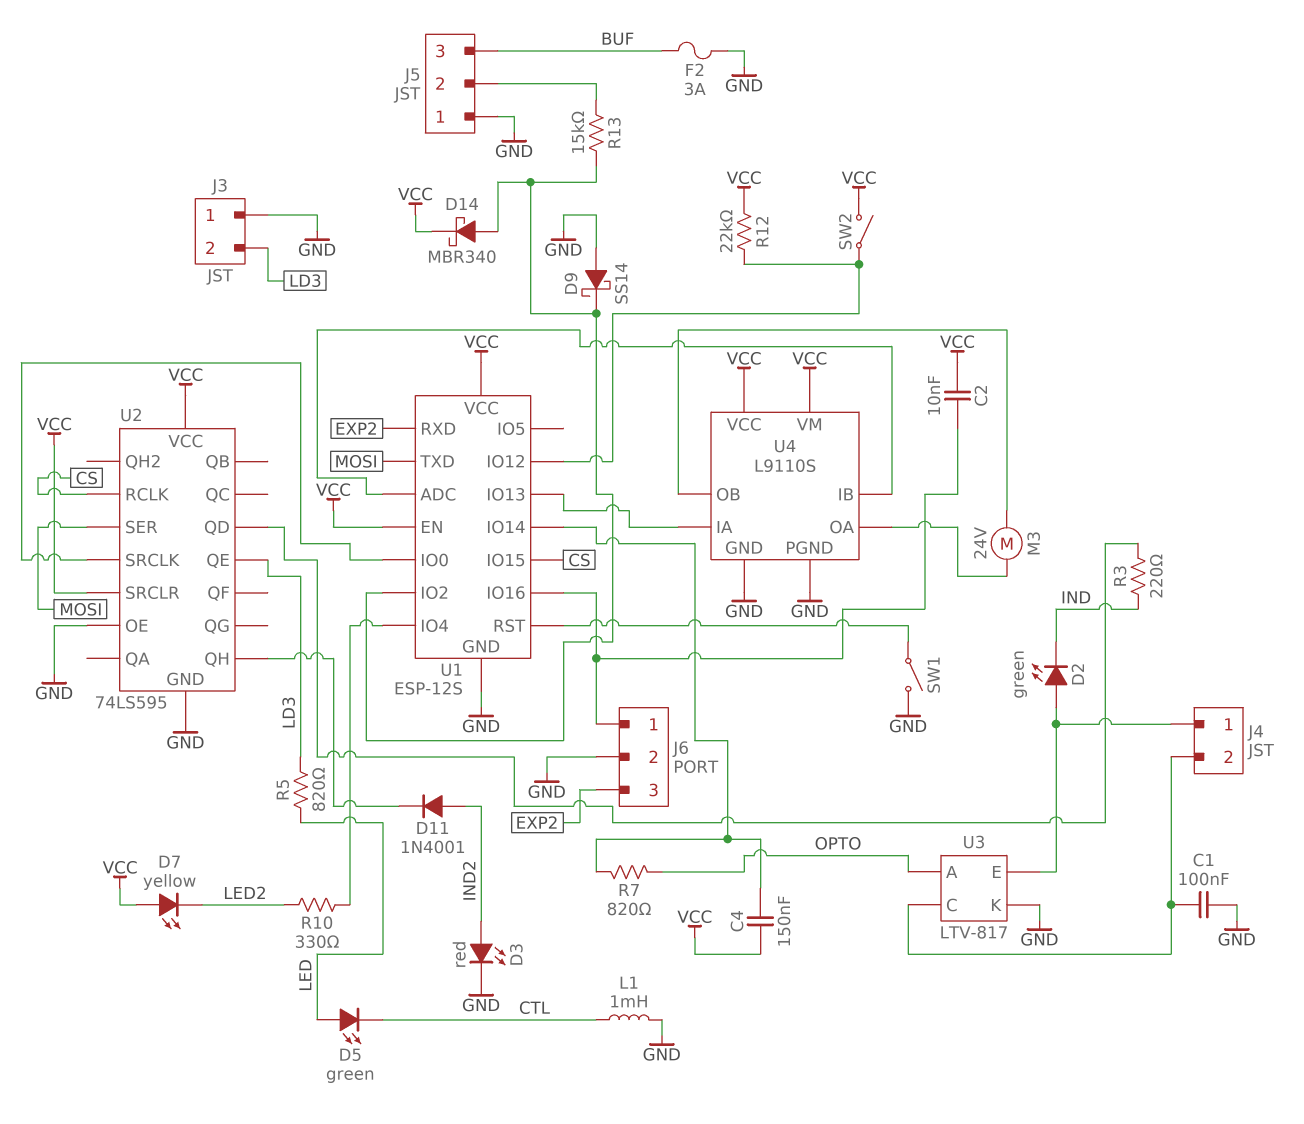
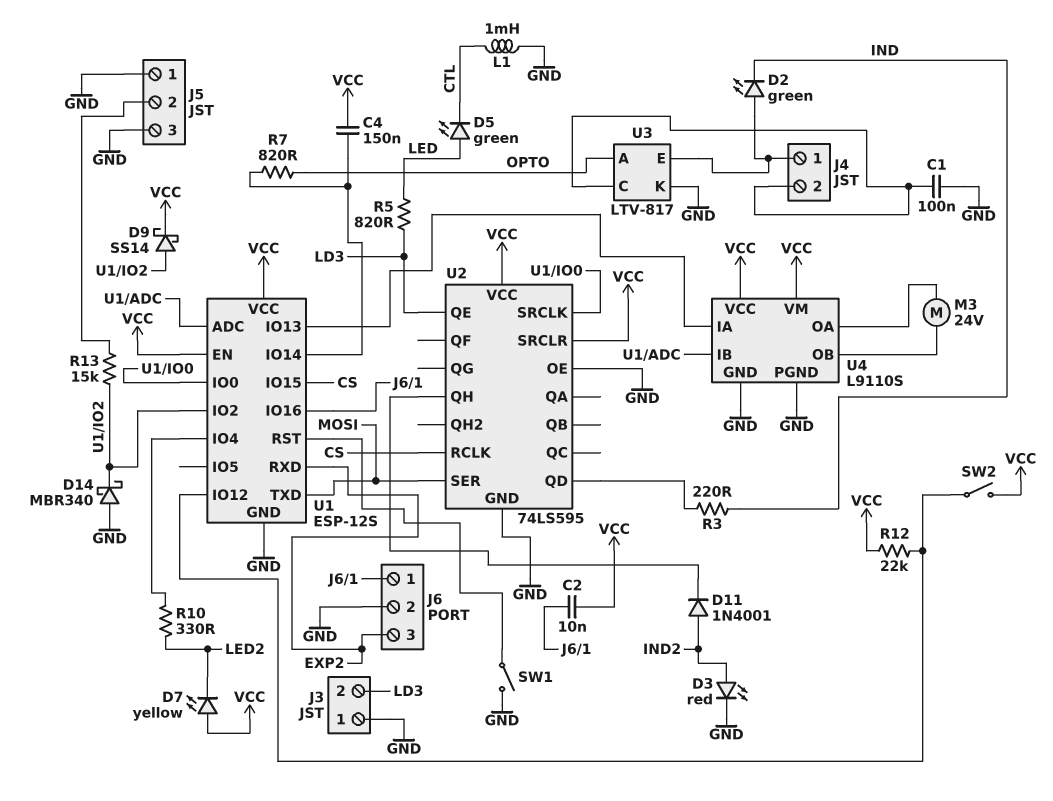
D9: schottky SS14 (A GND, K U1/IO2) -> schottky SS14 (A U1/IO2, K VCC)
D14: schottky MBR340 (A U1/IO2, K VCC) -> schottky MBR340 (A GND, K U1/IO2)
F2: 3A (BUF, GND) -> none
J5 pin 3: BUF -> GND

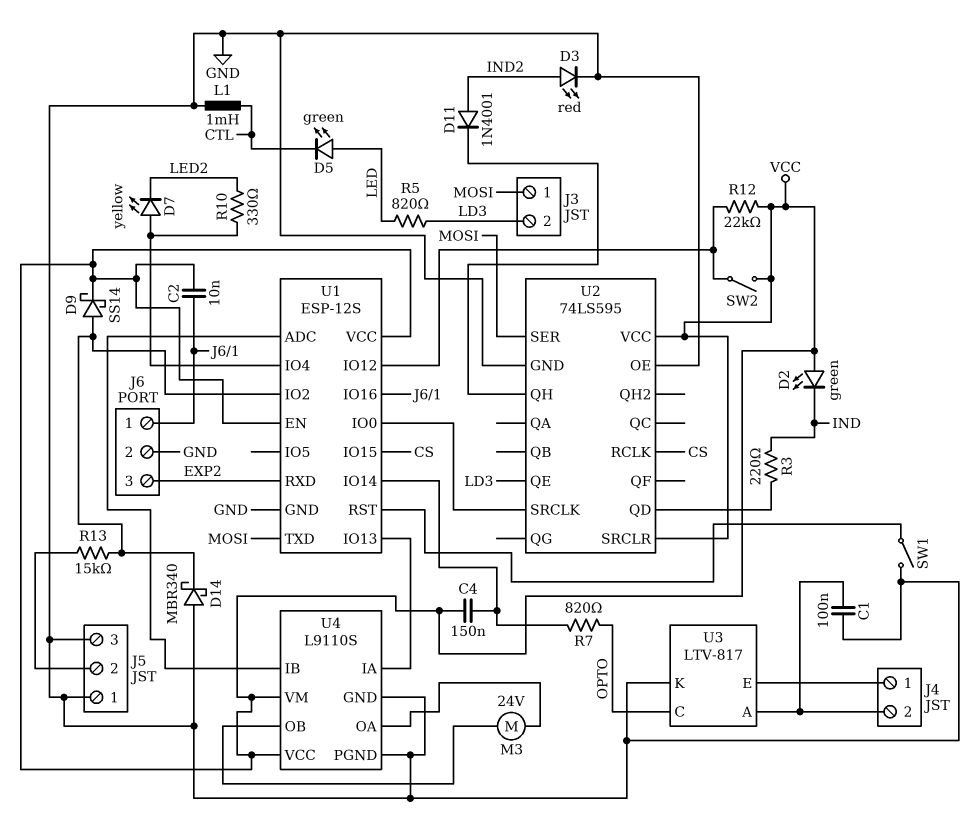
D2: LED green (A J4/1, K IND) -> LED green (A VCC, K IND)
D7: LED yellow (A VCC, K LED2) -> LED yellow (A U1/IO4, K LED2)
J3 pin 1: GND -> MOSI
U3 pin A: OPTO -> J4/2
U3 pin C: J4/2 -> OPTO

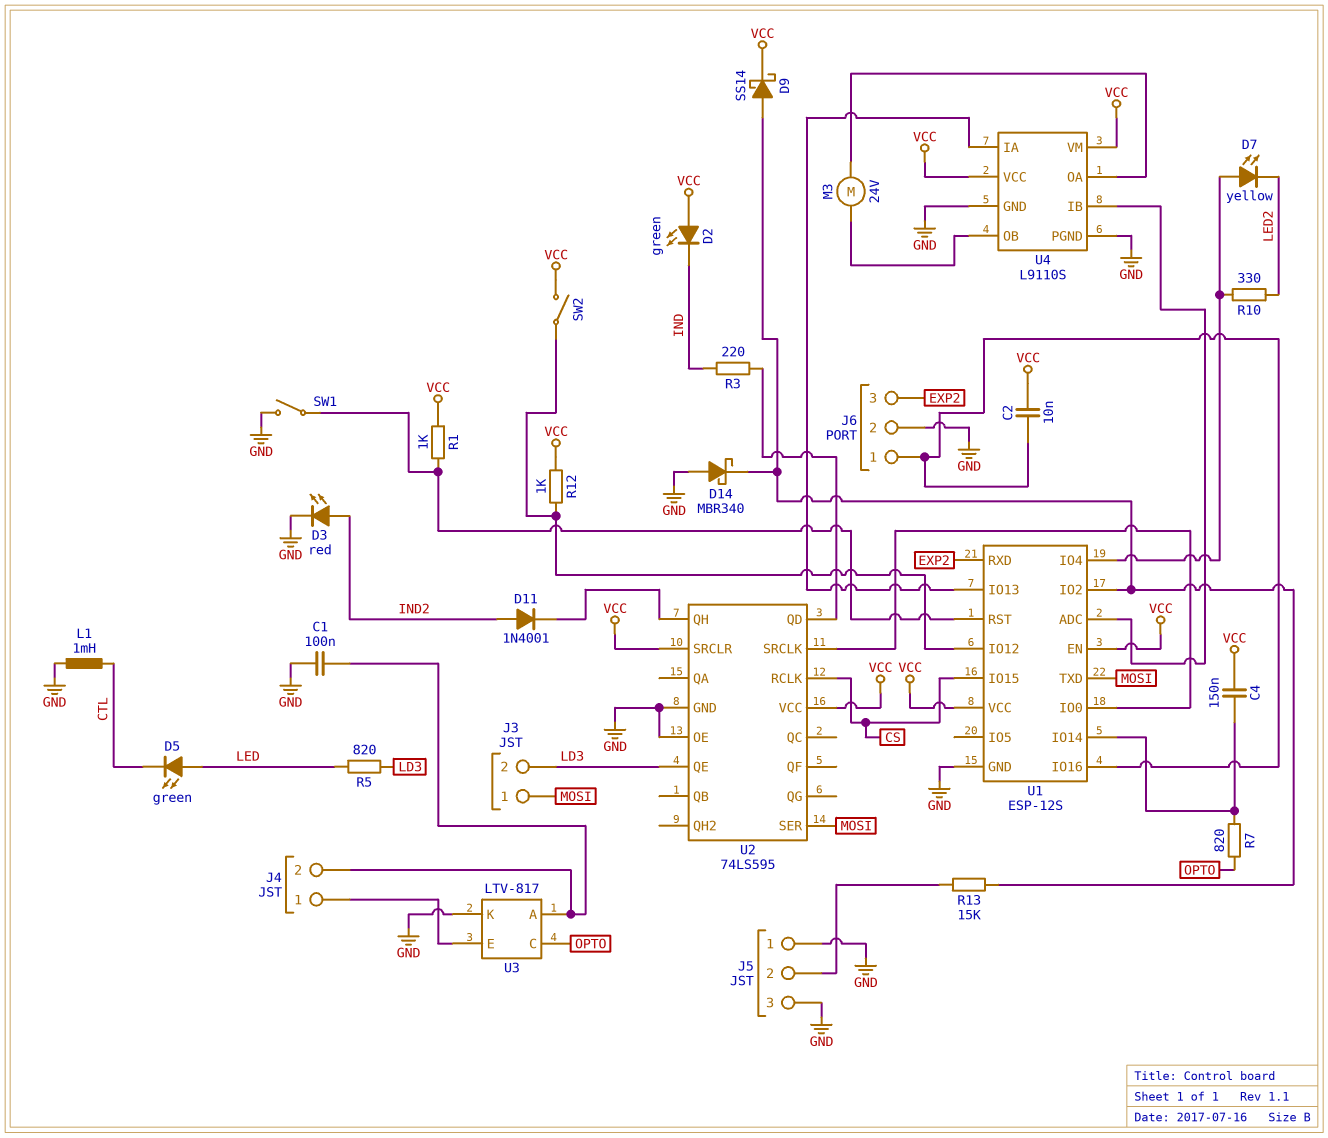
R1: none -> 1k (U1/RST, VCC)
R12: 22k (U1/IO12, VCC) -> 1k (U1/IO12, VCC)

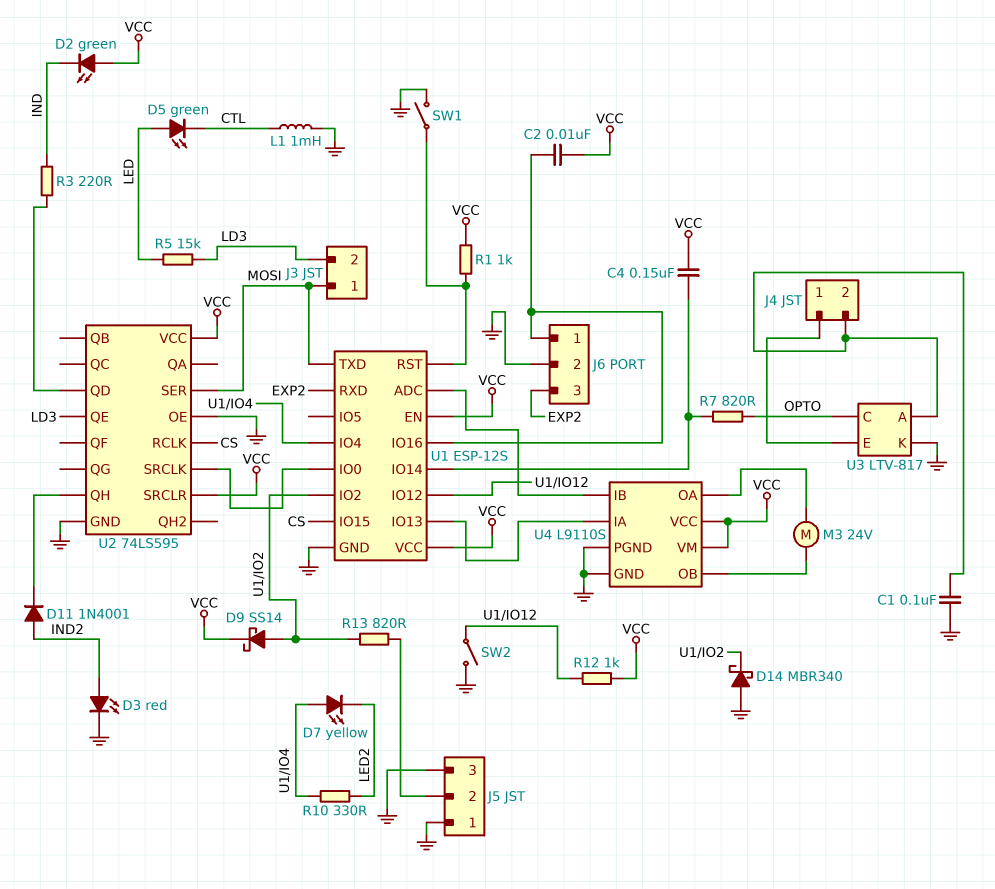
R5: 820 (LD3, LED) -> 15k (LD3, LED)
R13: 15k (J5/2, U1/IO2) -> 820 (J5/2, U1/IO2)
SW2: switch (U1/IO12, VCC) -> switch (GND, U1/IO12)

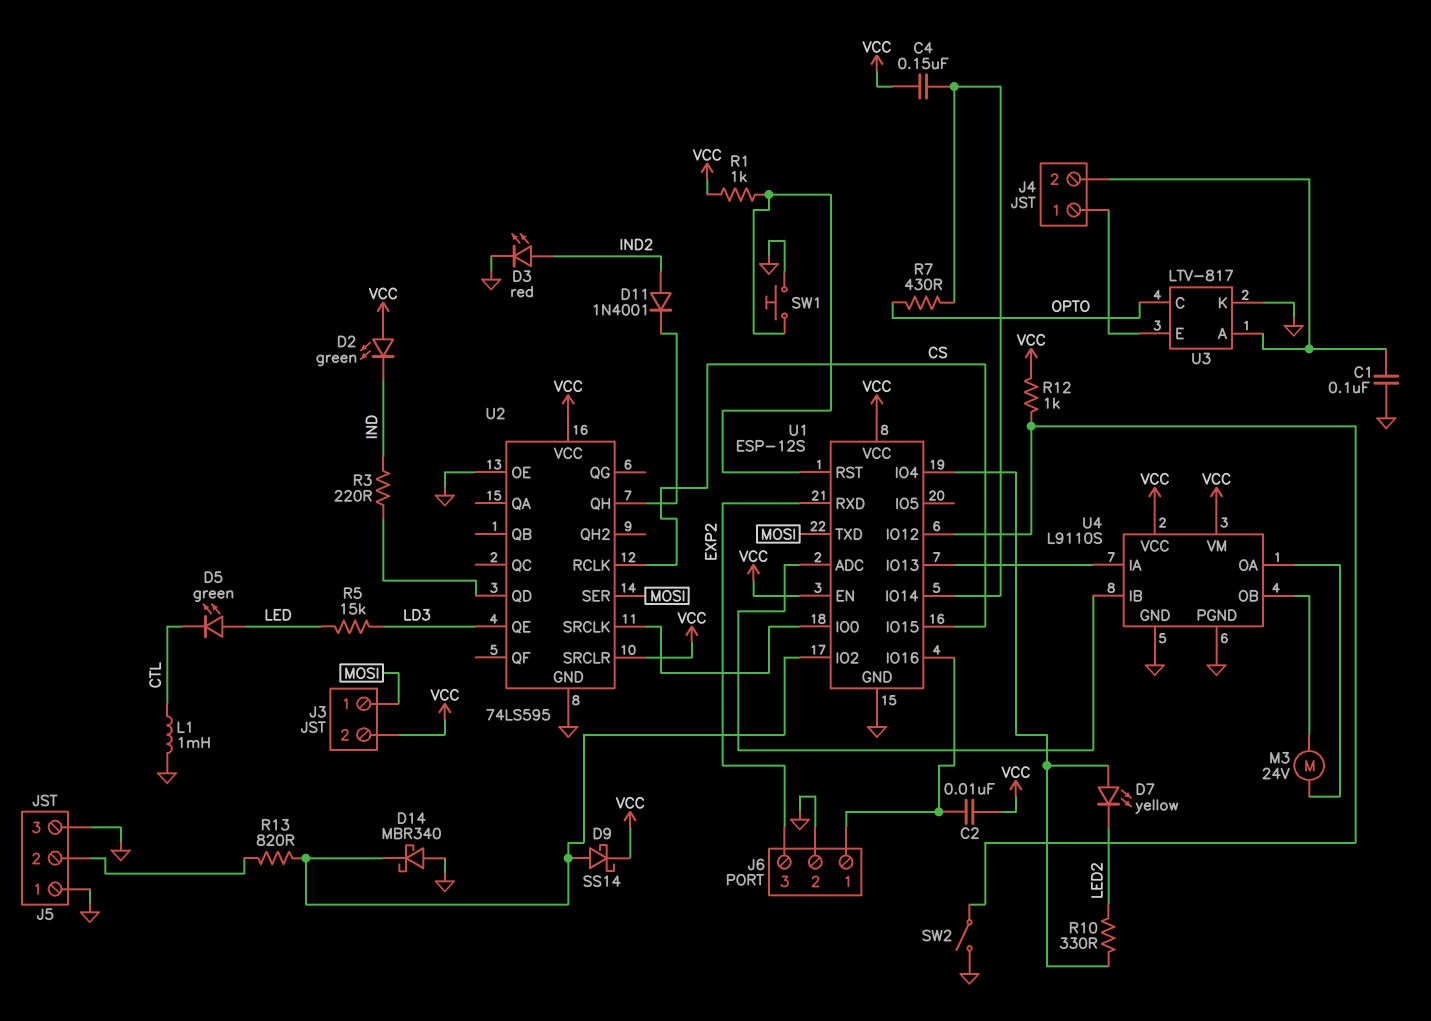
J3 pin 2: LD3 -> VCC
R7: 820 (OPTO, U1/IO14) -> 430 (OPTO, U1/IO14)
SW1: switch (GND, U1/RST) -> button (GND, U1/RST)

